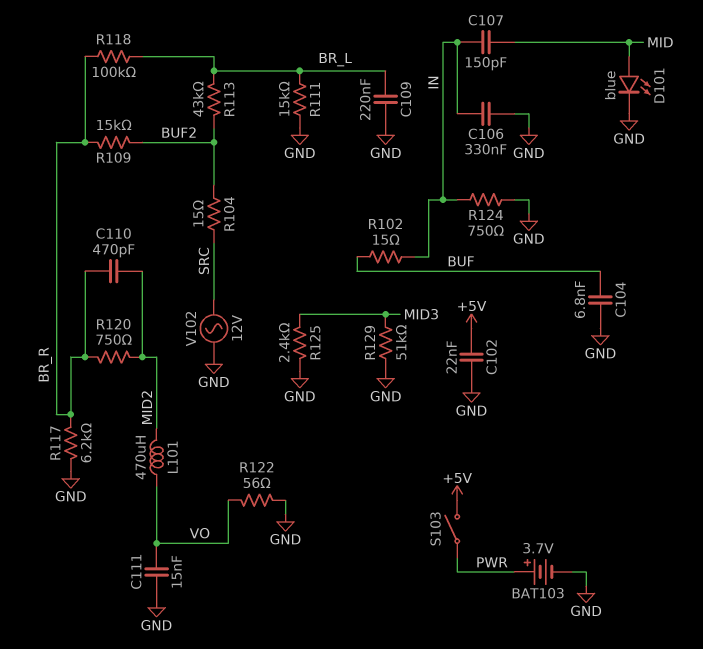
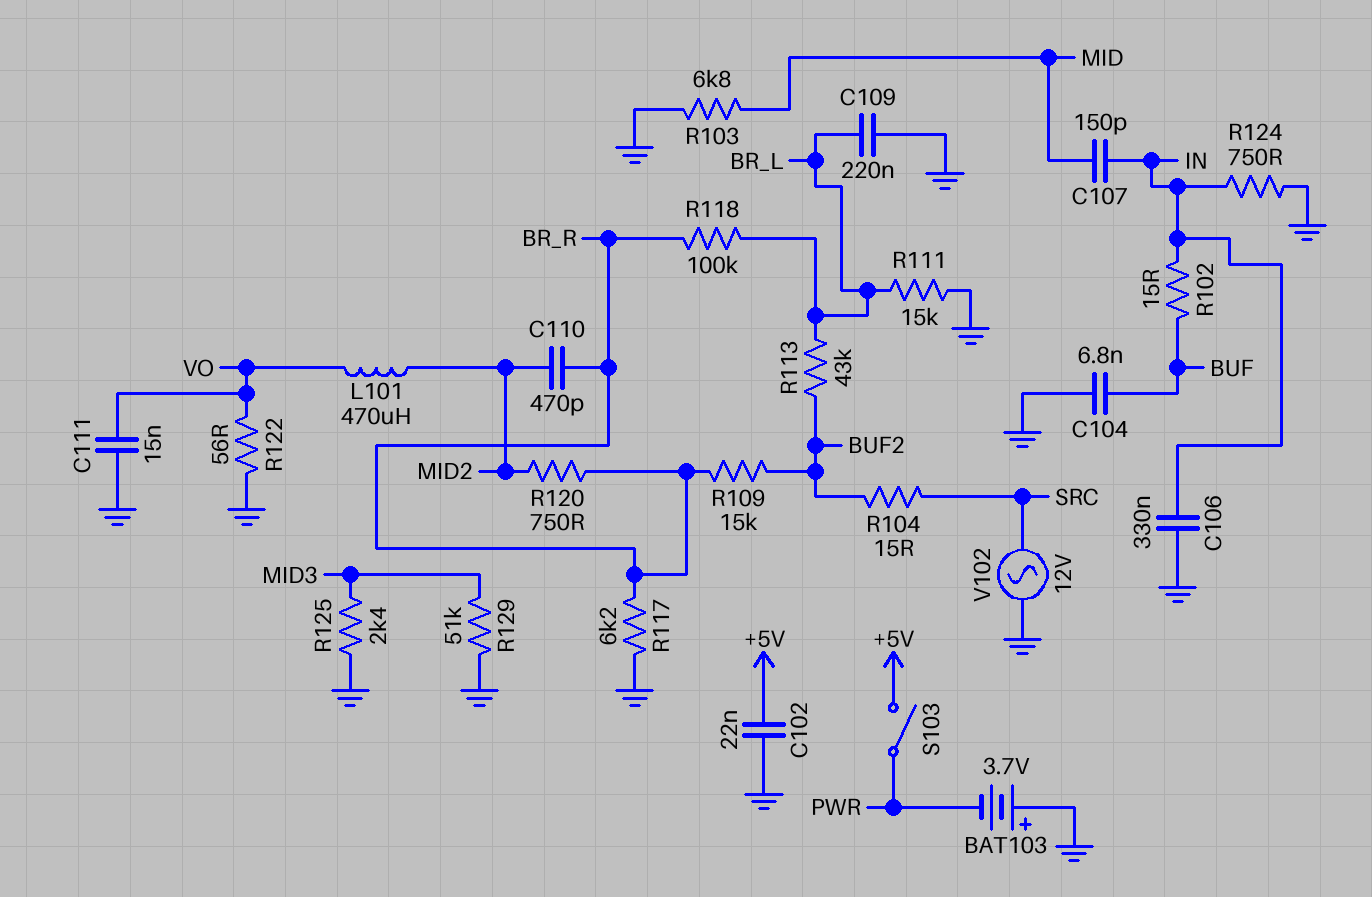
BAT103: 3.7V (plus PWR, minus GND) -> 3.7V (plus GND, minus PWR)
D101: LED blue (A MID, K GND) -> none
R103: none -> 6.8k (GND, MID)

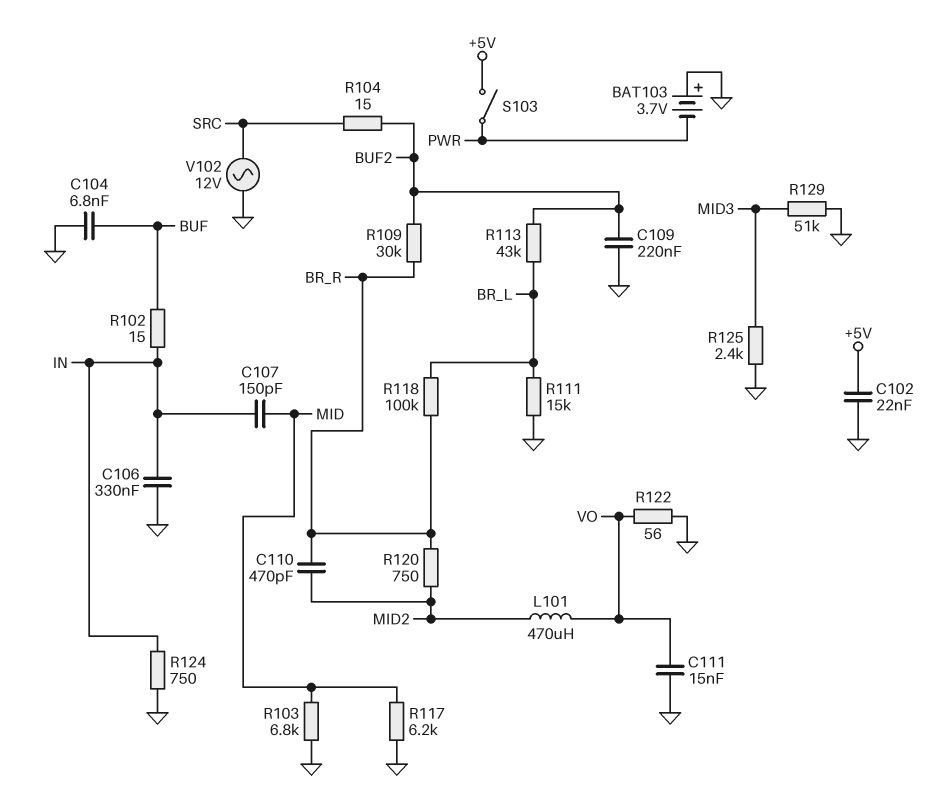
C109: 220nF (BR_L, GND) -> 220nF (BUF2, GND)
R109: 15k (BR_R, BUF2) -> 30k (BR_R, BUF2)
R117: 6.2k (BR_R, GND) -> 6.2k (GND, MID)

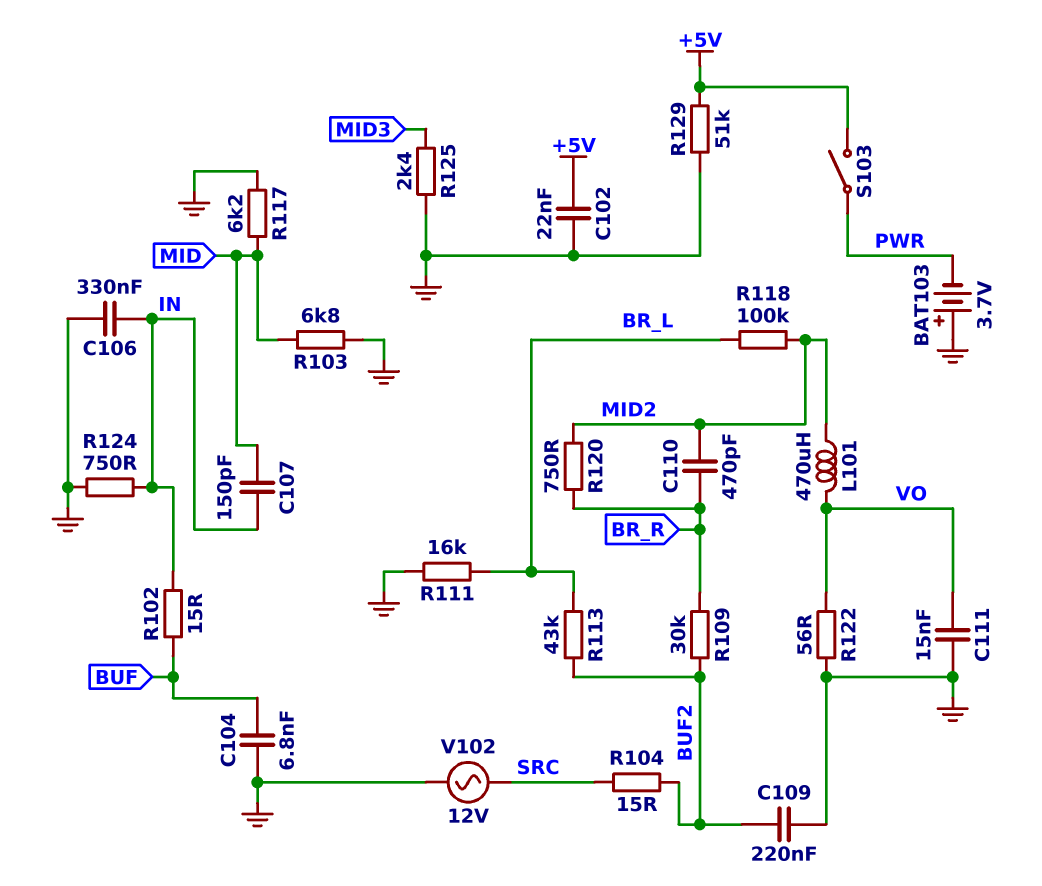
R111: 15k (BR_L, GND) -> 16k (BR_L, GND)
R118: 100k (BR_L, BR_R) -> 100k (BR_L, MID2)
R129: 51k (GND, MID3) -> 51k (+5V, GND)

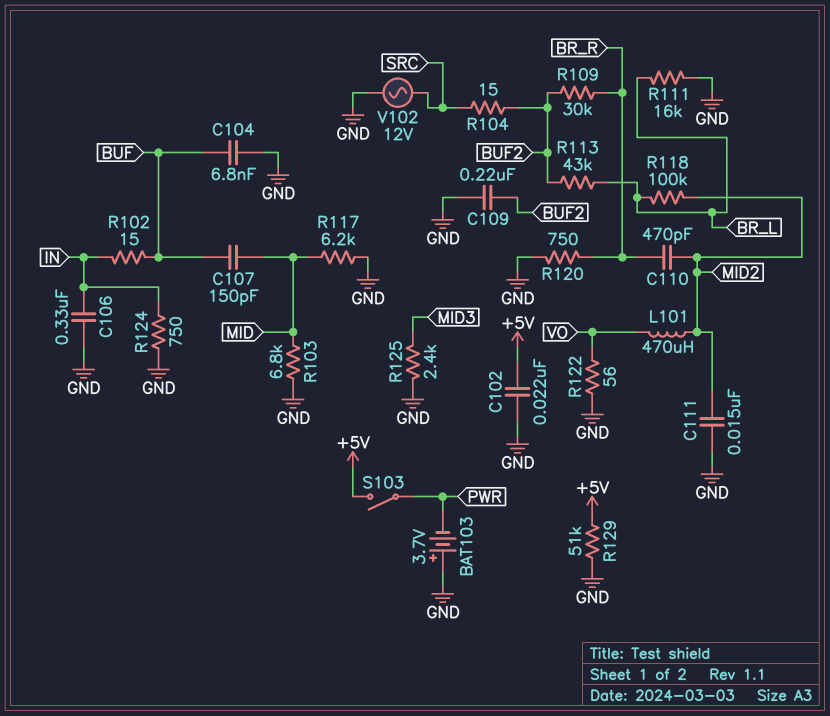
C107: 150pF (IN, MID) -> 150pF (BUF, MID)
C111: 15nF (GND, VO) -> 15nF (GND, MID2)
R120: 750 (BR_R, MID2) -> 750 (BR_R, GND)

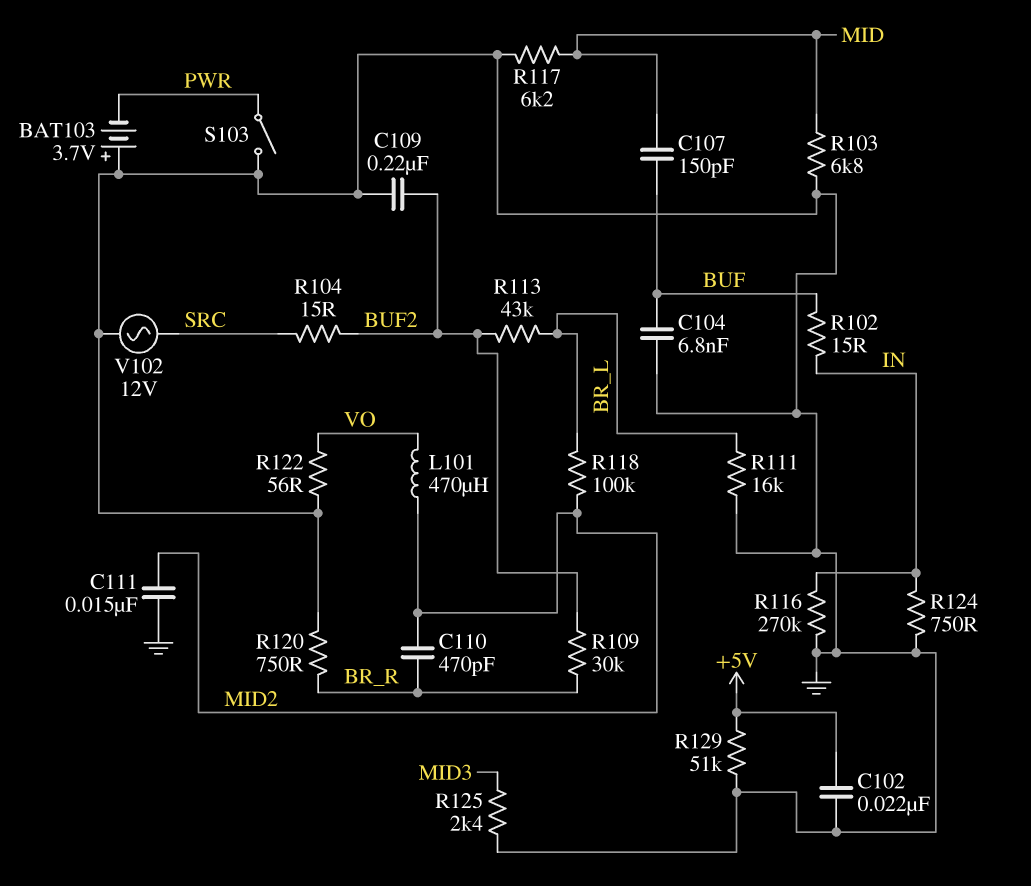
C106: 330nF (GND, IN) -> none
R116: none -> 270k (GND, IN)
S103: switch (+5V, PWR) -> switch (GND, PWR)

